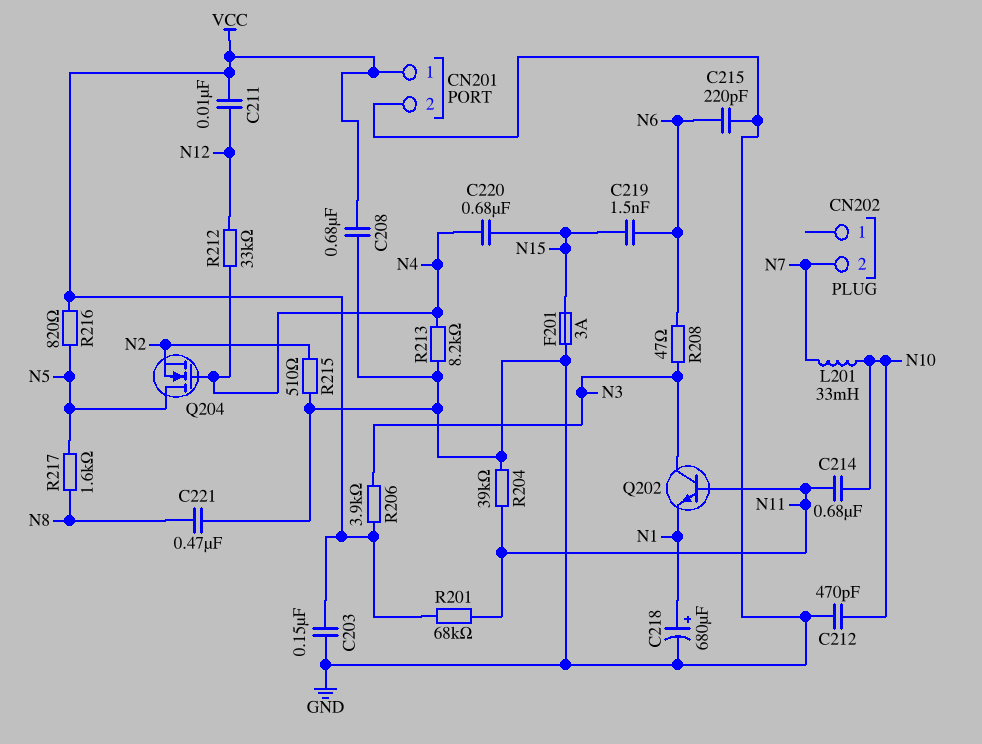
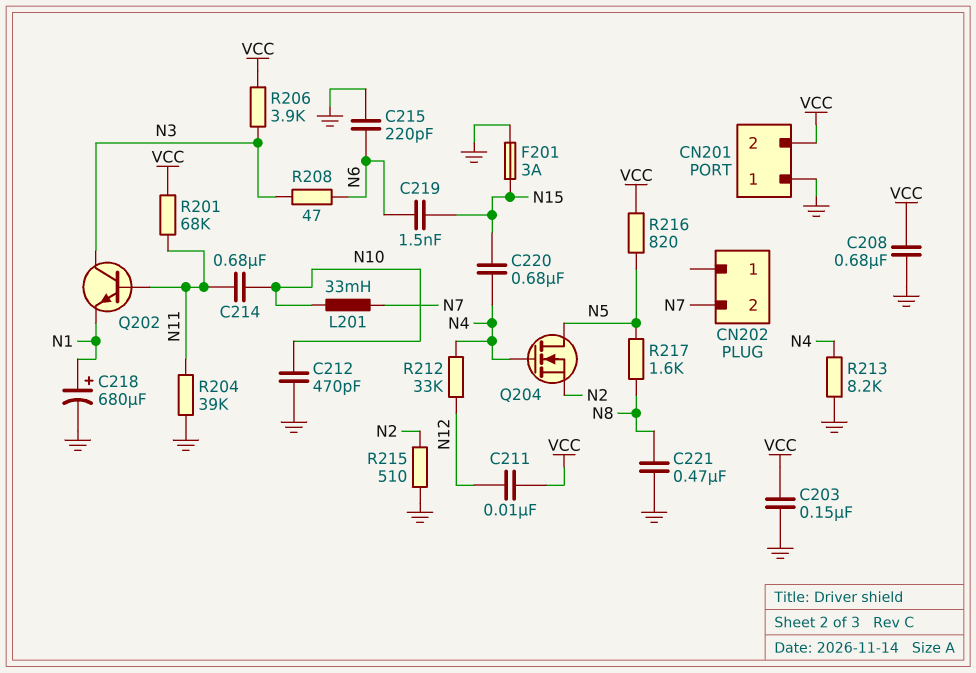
CN201 pin 1: VCC -> GND
CN201 pin 2: GND -> VCC

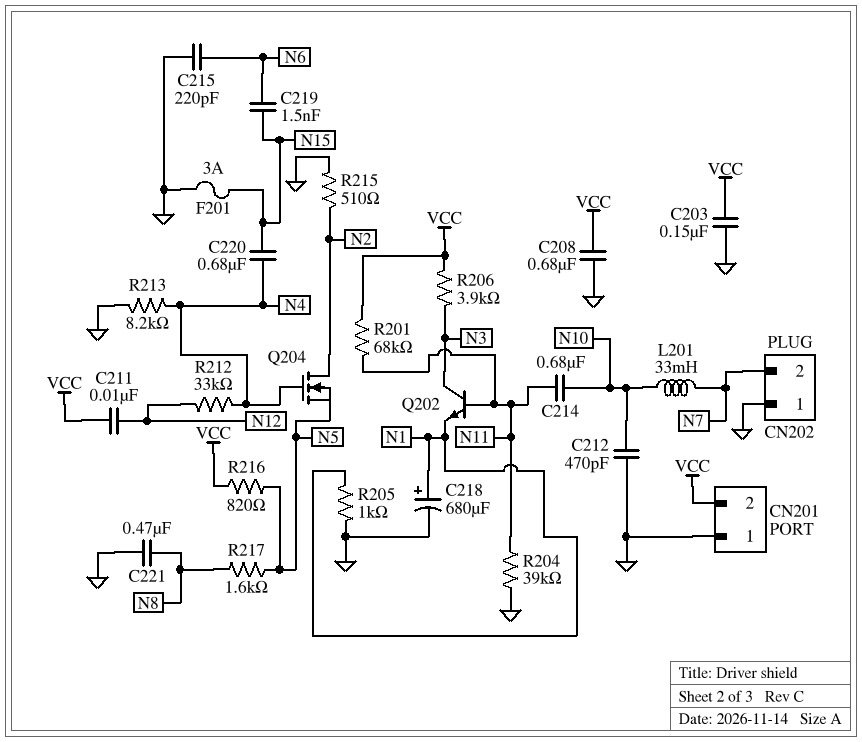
CN202 pin 1: none -> GND
Q204: NMOS (G N4, D N5, S N2) -> NMOS (G N4, D N2, S N5)
R205: none -> 1k (GND, N1)
R208: 47 (N3, N6) -> none

